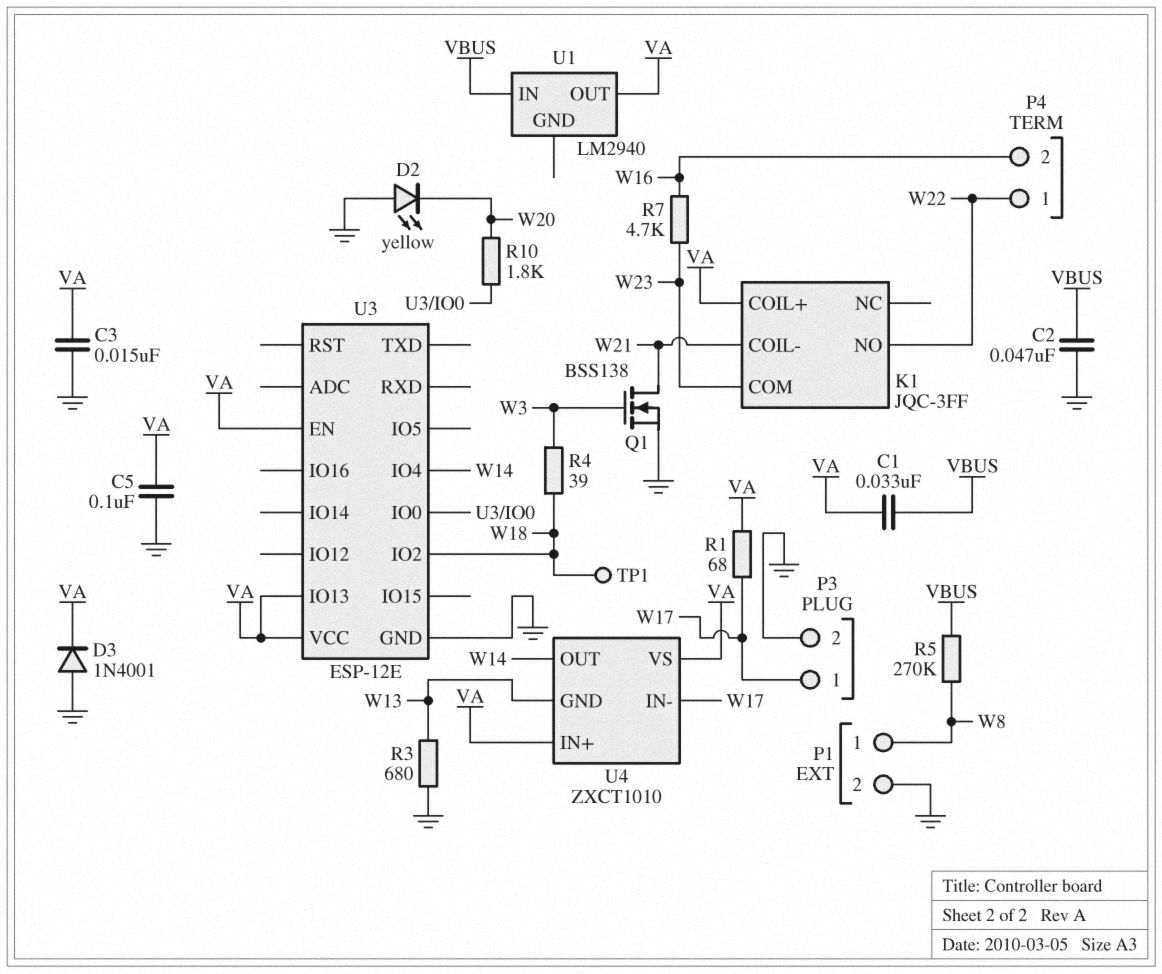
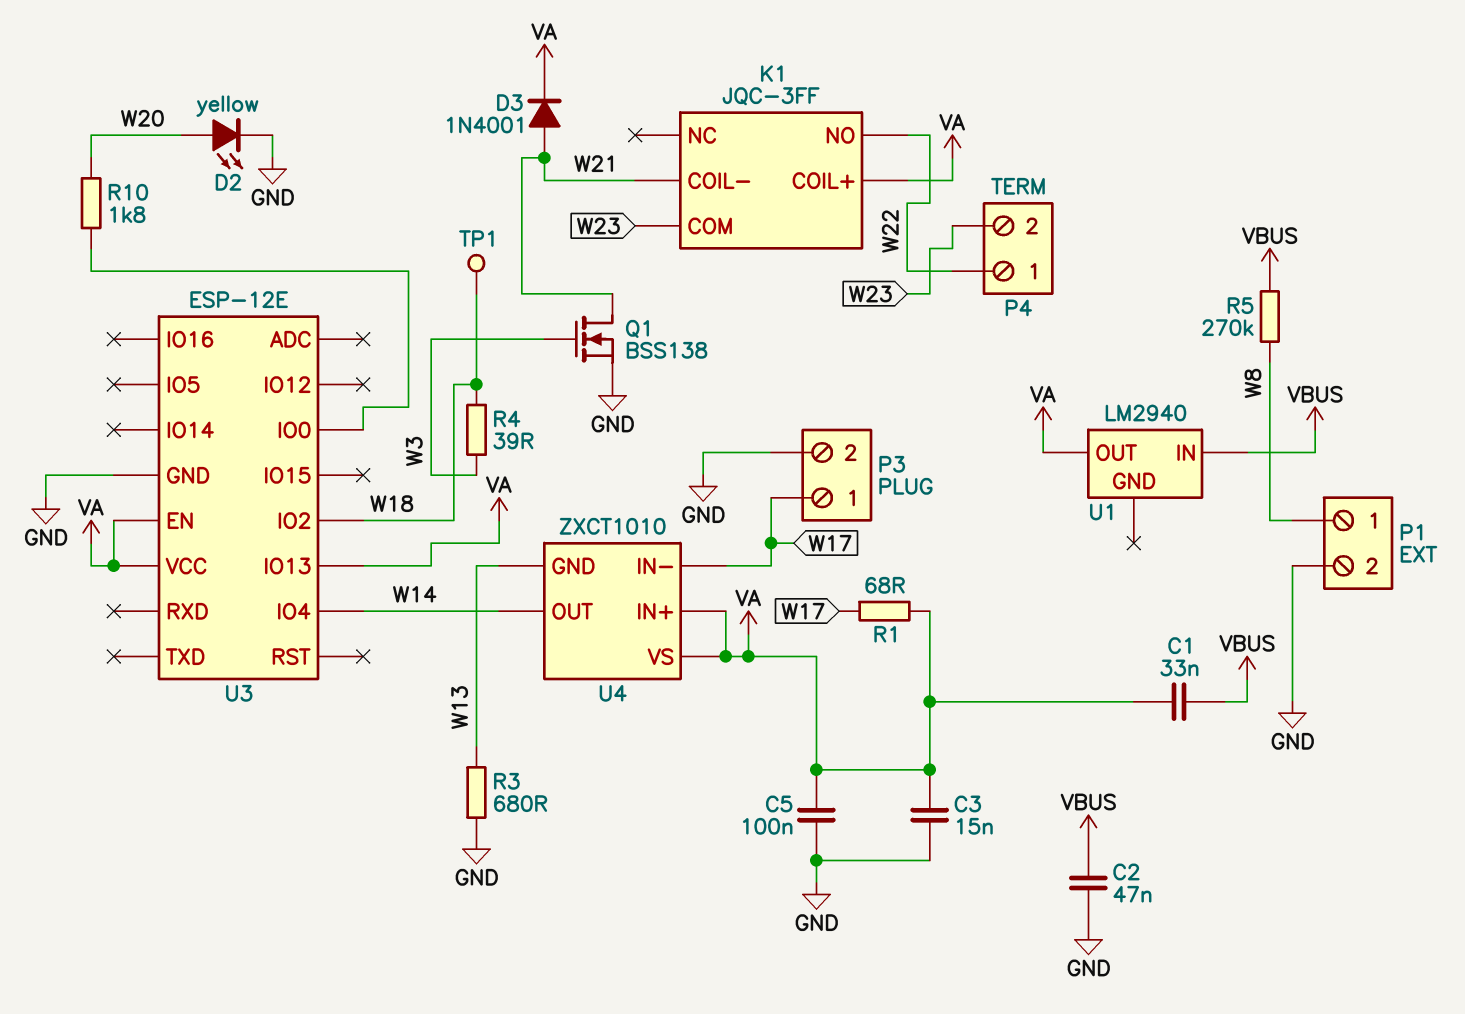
D2: LED yellow (A GND, K W20) -> LED yellow (A W20, K GND)
D3: diode 1N4001 (A GND, K VA) -> diode 1N4001 (A W21, K VA)
P4 pin 2: W16 -> W23
R7: 4.7k (W16, W23) -> none

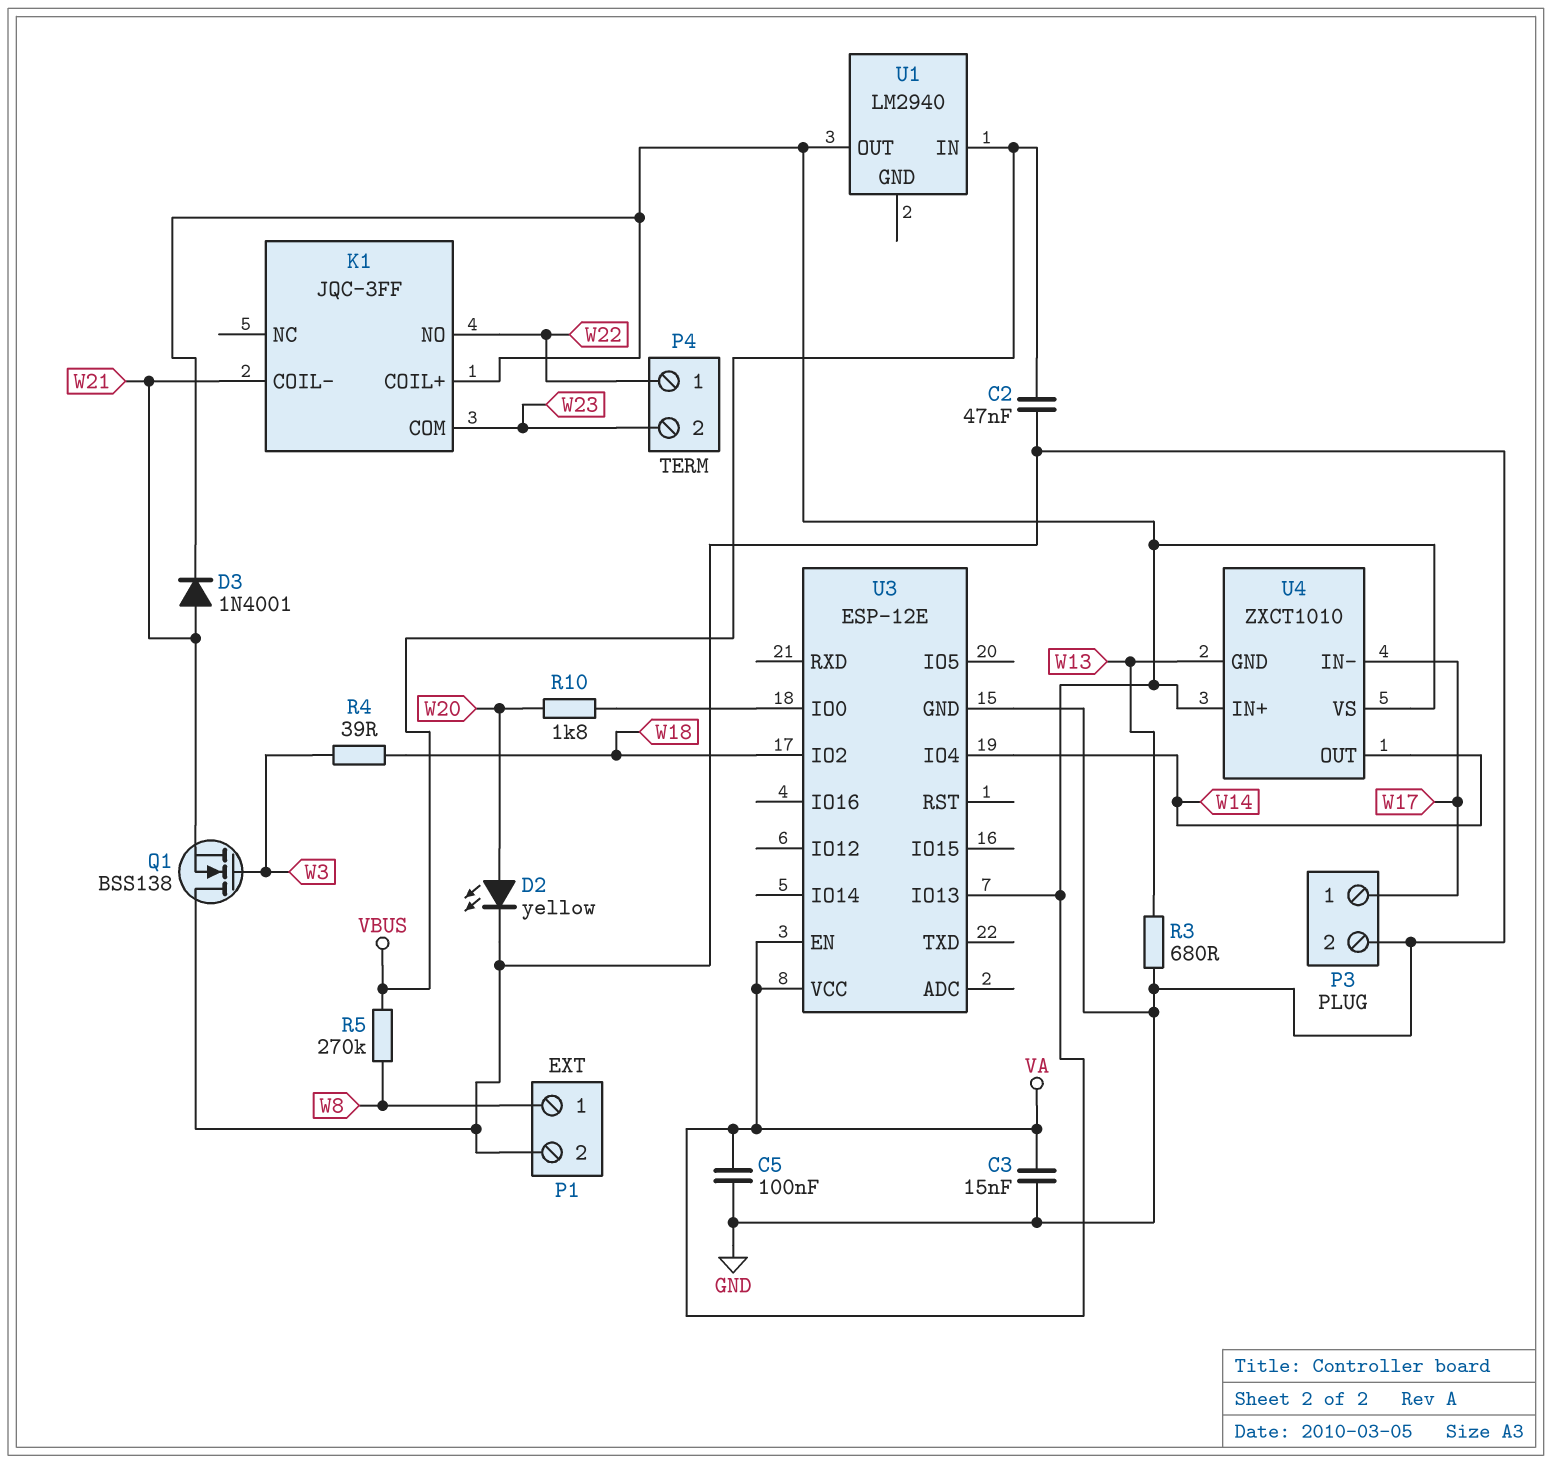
C1: 33nF (VA, VBUS) -> none
Q1: NMOS BSS138 (G W3, D W21, S GND) -> NMOS BSS138 (G W3, D GND, S W21)
R1: 68 (VA, W17) -> none
TP1: test point (W18) -> none

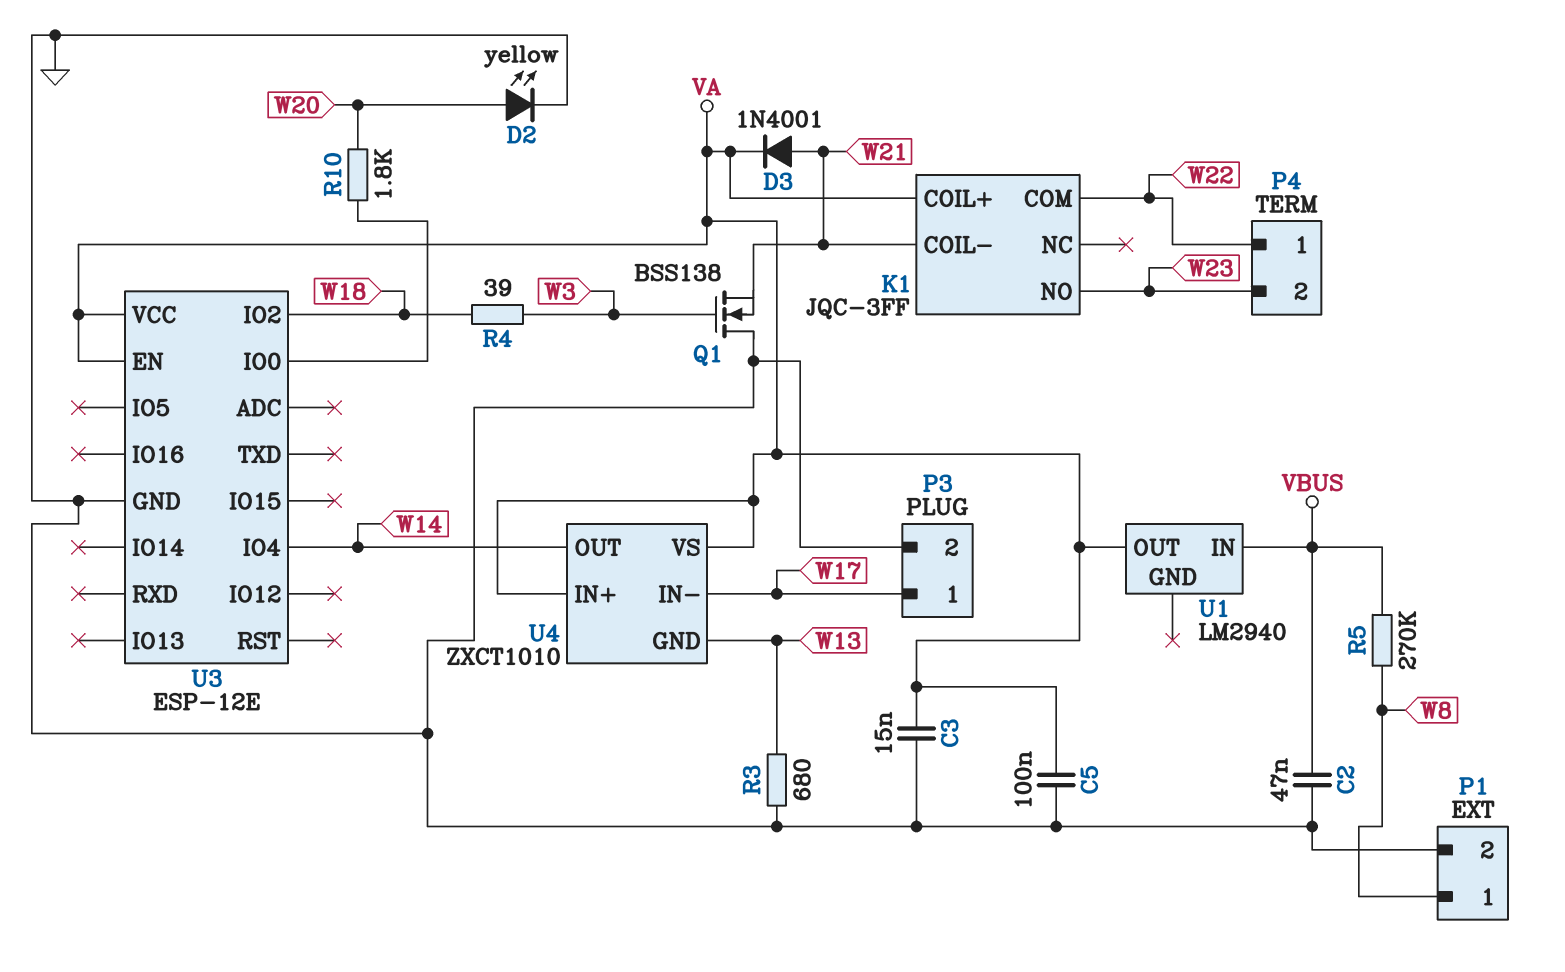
K1 pin COM: W23 -> W22
K1 pin NO: W22 -> W23
U3 pin IO13: VA -> none

